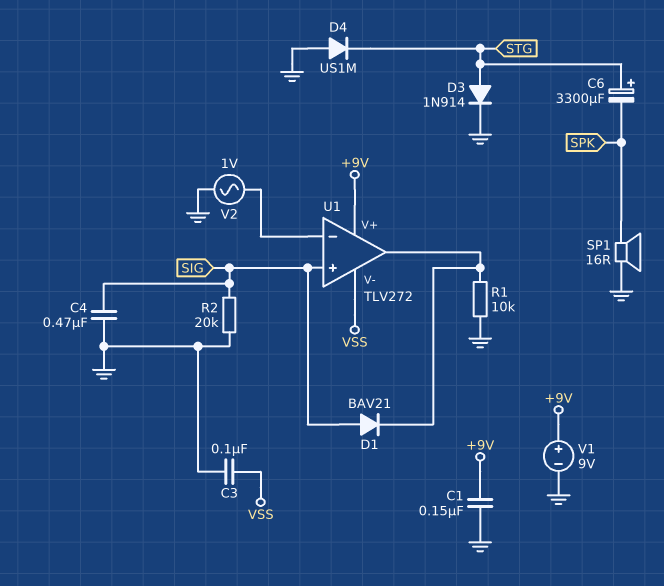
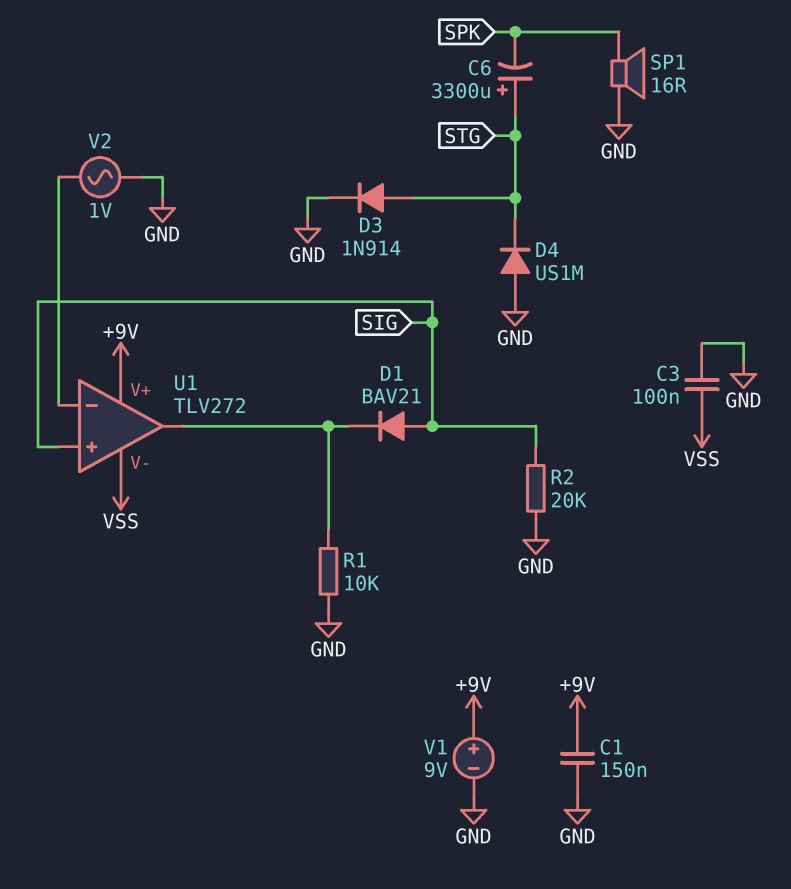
C4: 470nF (GND, SIG) -> none

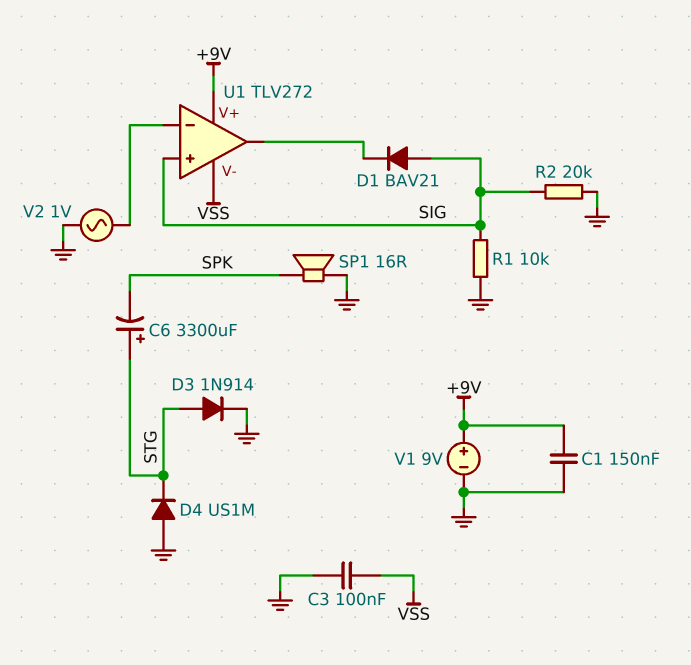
R1: 10k (GND, U1/out) -> 10k (GND, SIG)

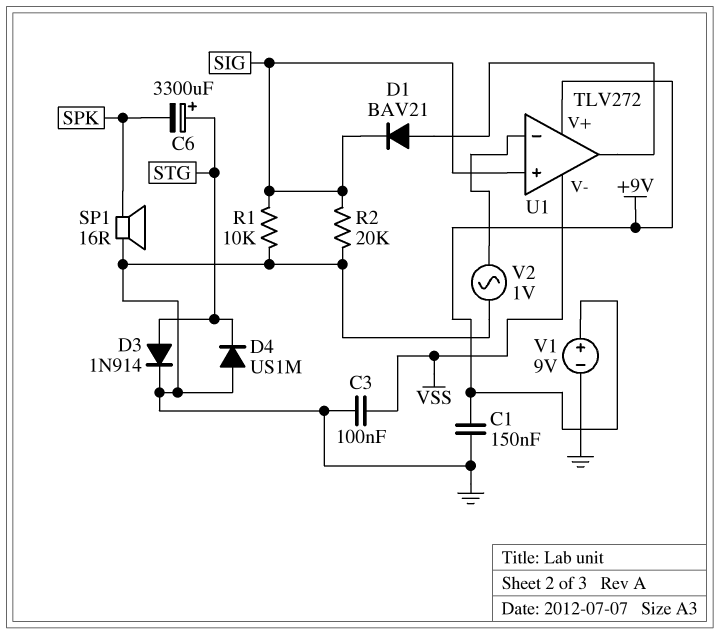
D1: diode BAV21 (A SIG, K U1/out) -> diode BAV21 (A U1/out, K SIG)

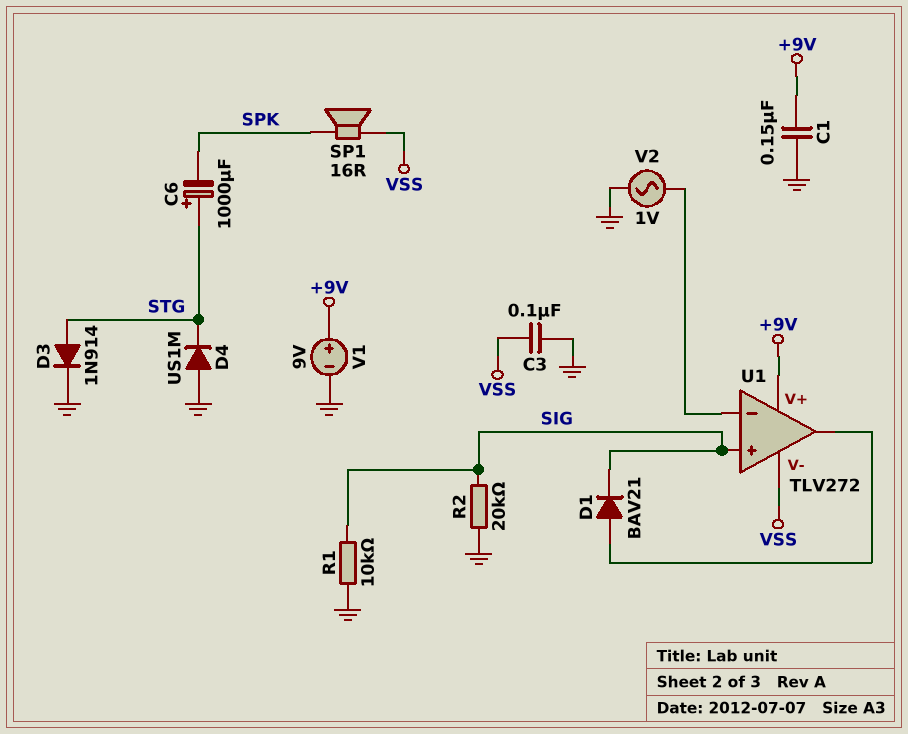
C6: 3300uF (plus STG, minus SPK) -> 1000uF (plus STG, minus SPK)
SP1: speaker 16R (GND, SPK) -> speaker 16R (SPK, VSS)

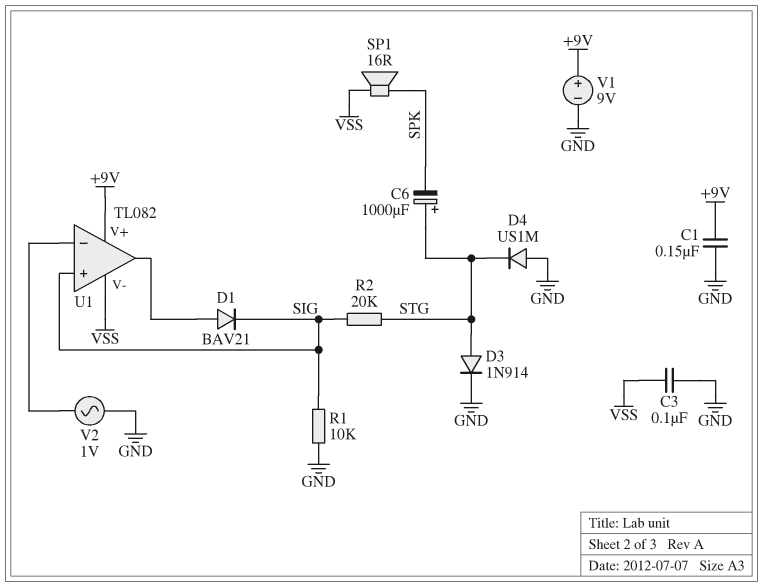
R2: 20k (GND, SIG) -> 20k (SIG, STG)
U1: TLV272 -> TL082

